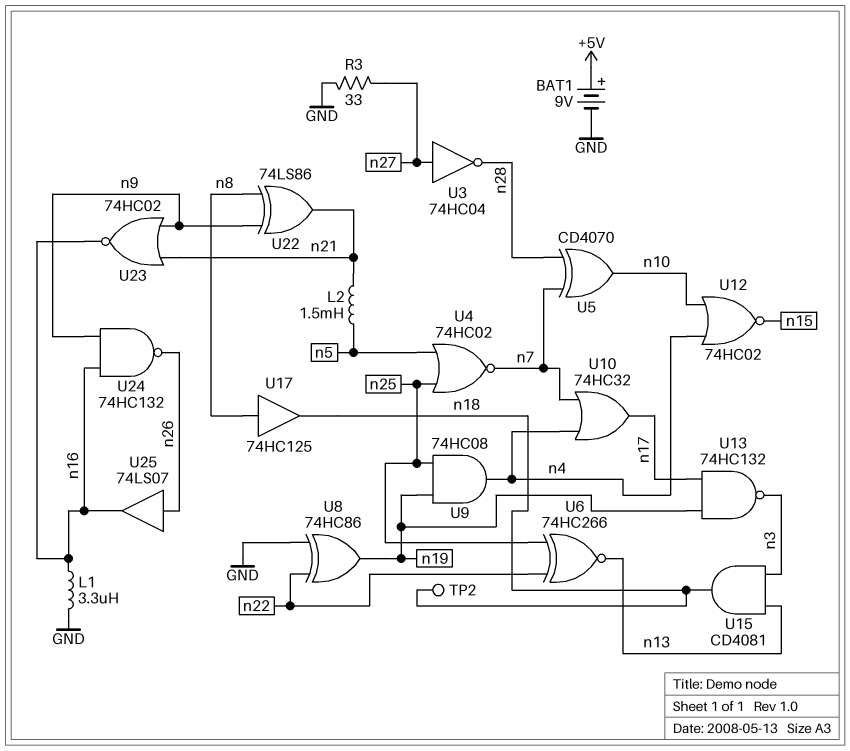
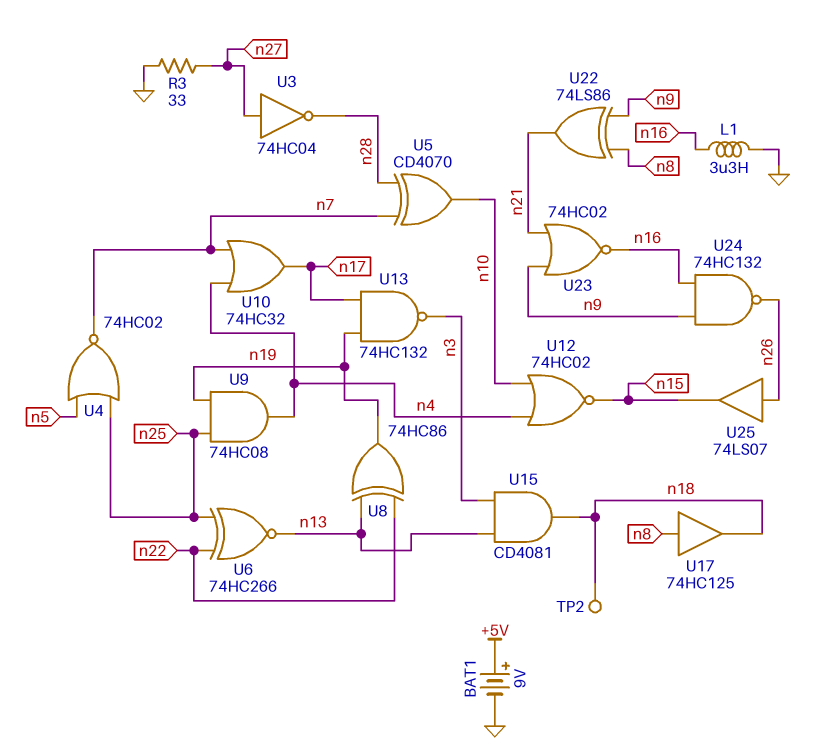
L2: 1.5mH (n5, n21) -> none
U8: XOR 74HC86 (in GND, in n22, out n19) -> XOR 74HC86 (in n13, in n22, out n19)
U25: buffer 74LS07 (in n26, out n16) -> buffer 74LS07 (in n26, out n15)

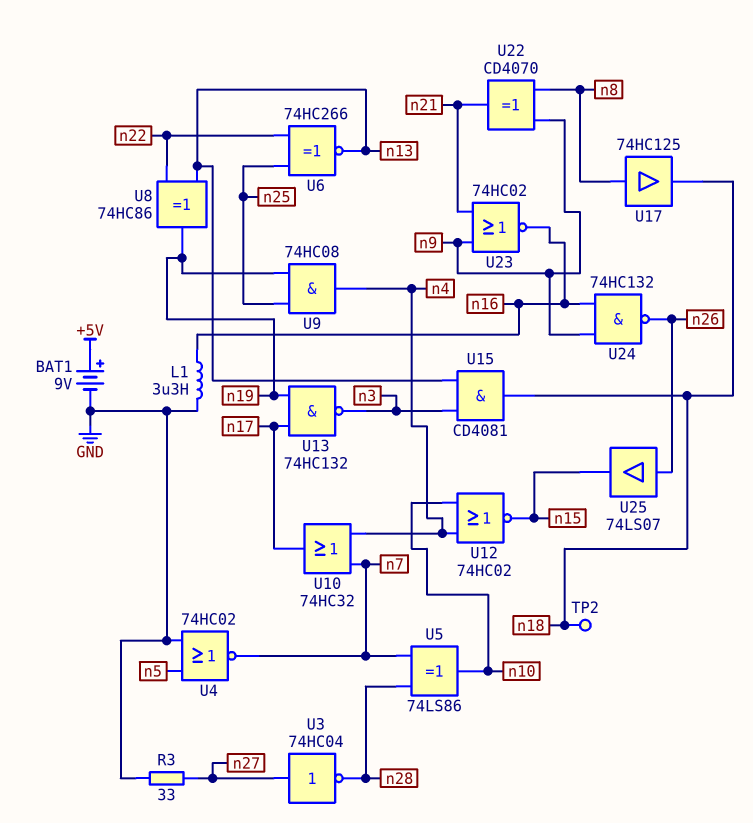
U4: NOR 74HC02 (in n5, in n25, out n7) -> NOR 74HC02 (in GND, in n5, out n7)
U5: XOR CD4070 (in n7, in n28, out n10) -> XOR 74LS86 (in n7, in n28, out n10)
U22: XOR 74LS86 (in n8, in n9, out n21) -> XOR CD4070 (in n8, in n9, out n21)

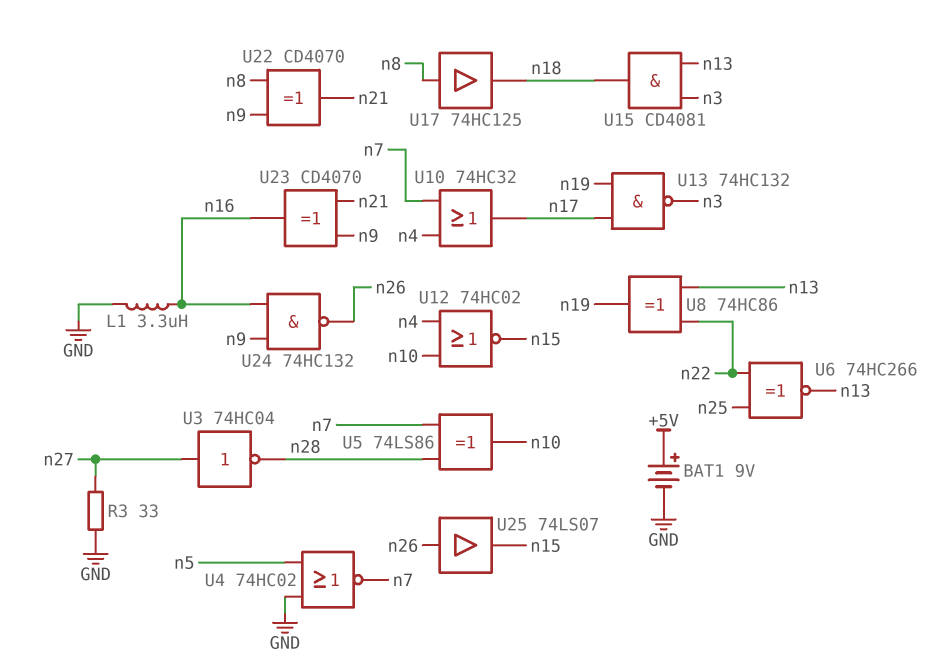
TP2: test point (n18) -> none
U9: AND 74HC08 (in n19, in n25, out n4) -> none
U23: NOR 74HC02 (in n9, in n21, out n16) -> XOR CD4070 (in n9, in n21, out n16)

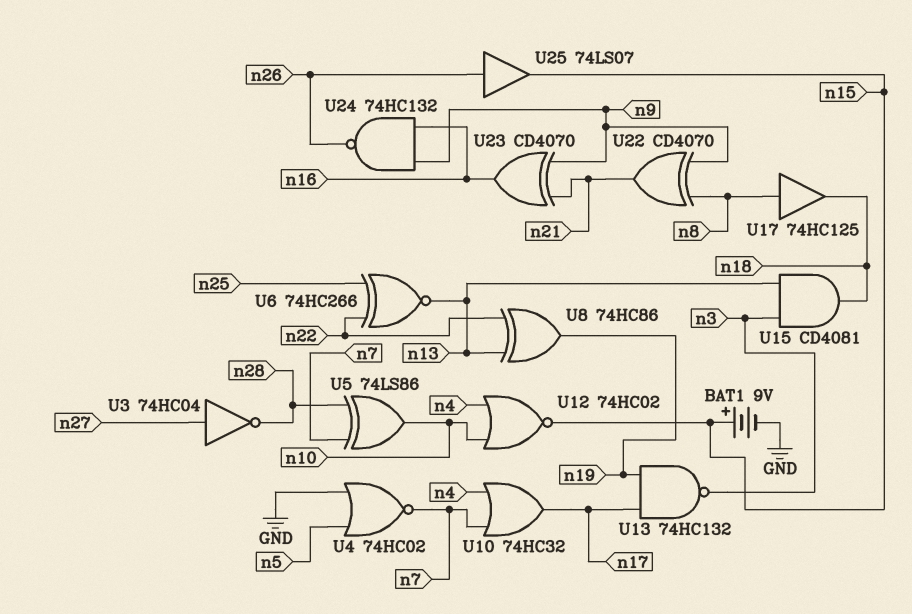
BAT1: 9V (plus +5V, minus GND) -> 9V (plus n15, minus GND)
L1: 3.3uH (GND, n16) -> none
R3: 33 (GND, n27) -> none

